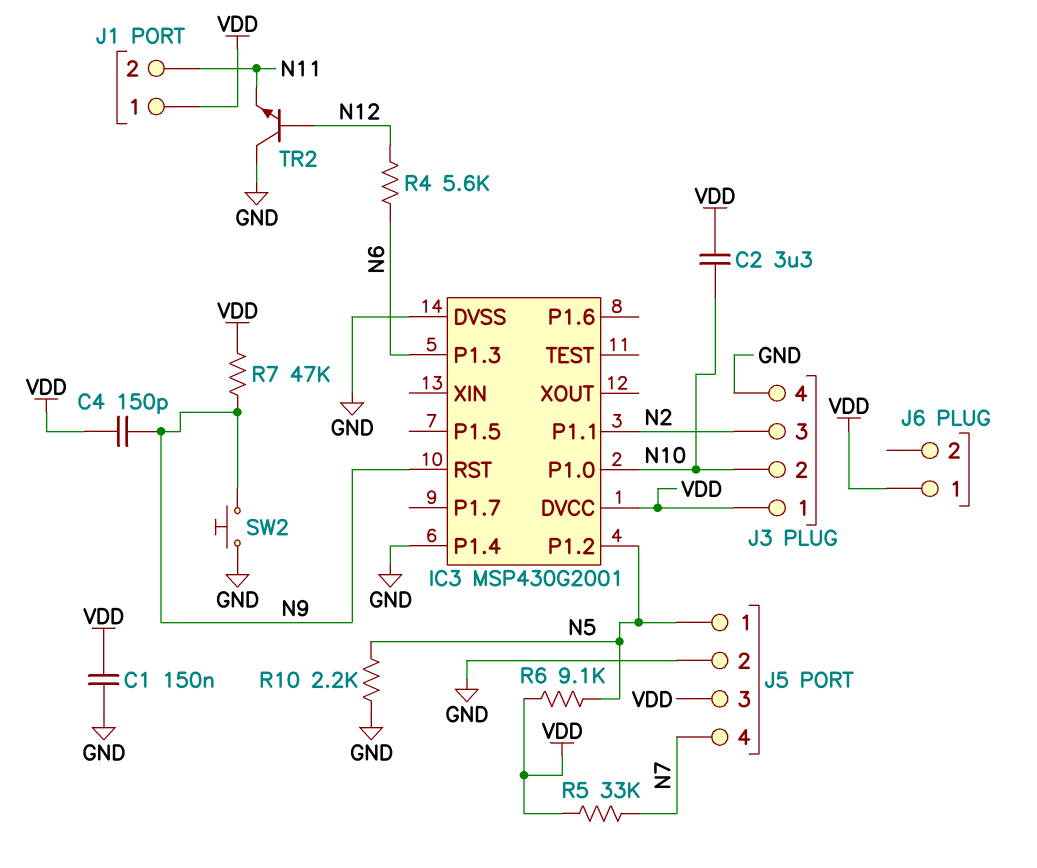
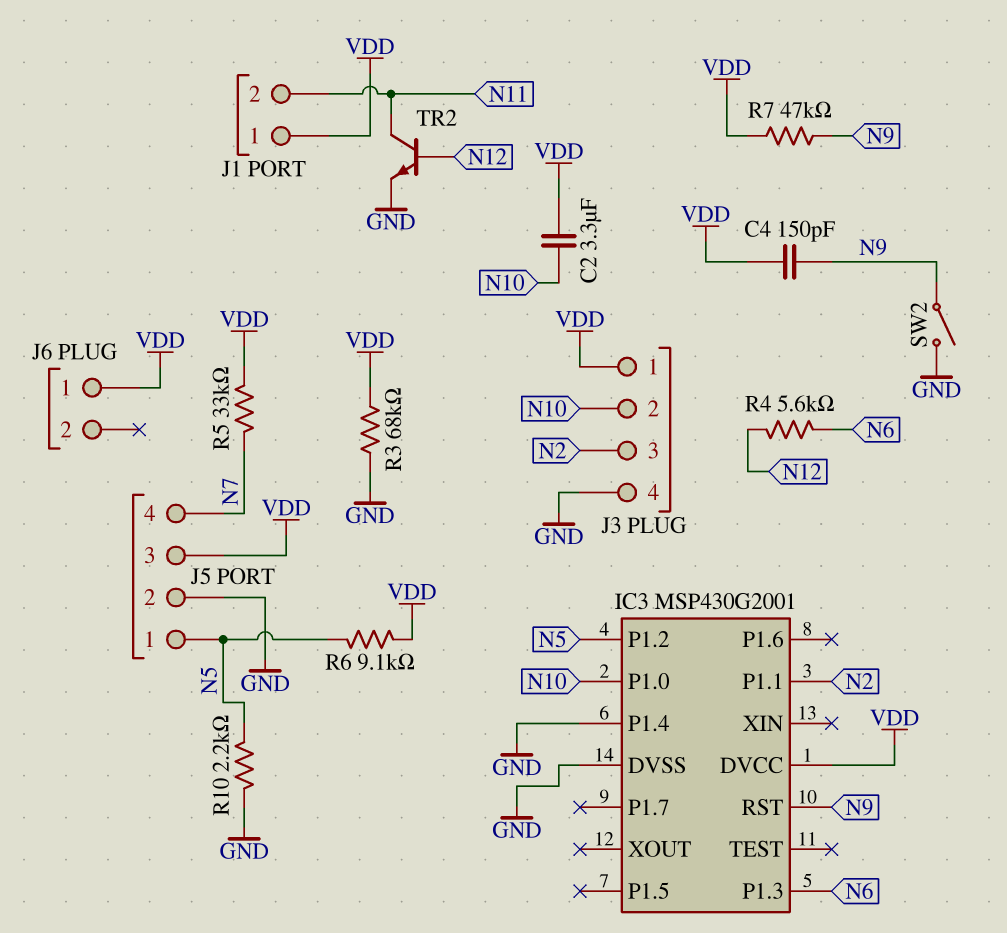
C1: 150nF (GND, VDD) -> none
R3: none -> 68k (GND, VDD)
SW2: button (GND, N9) -> switch (GND, N9)
TR2: NPN (B N12, C GND, E N11) -> NPN (B N12, C N11, E GND)

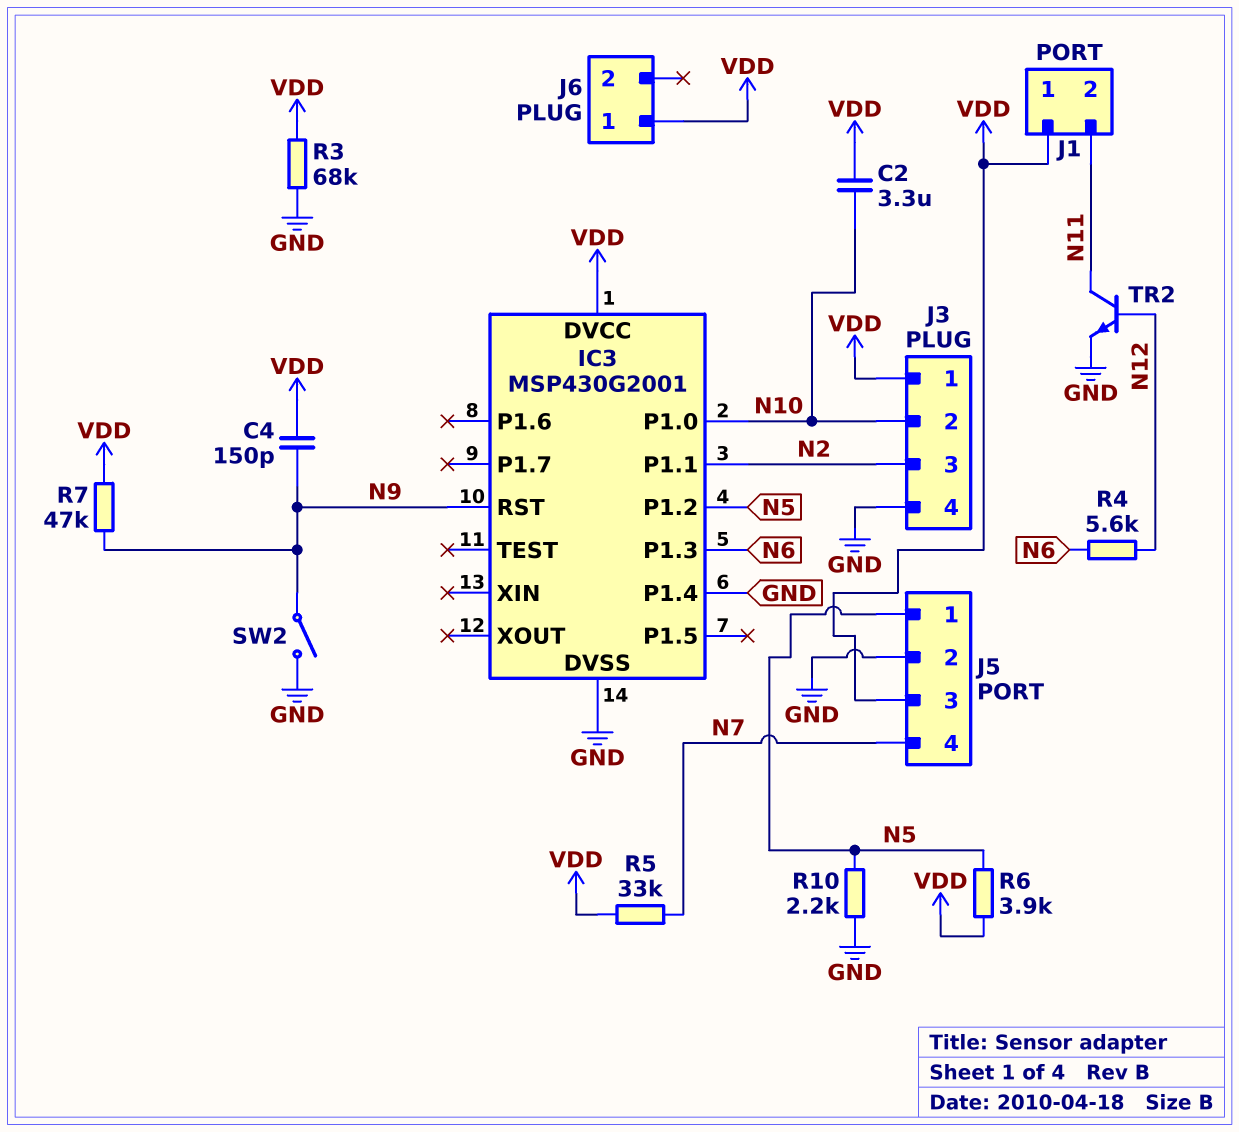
R6: 9.1k (N5, VDD) -> 3.9k (N5, VDD)

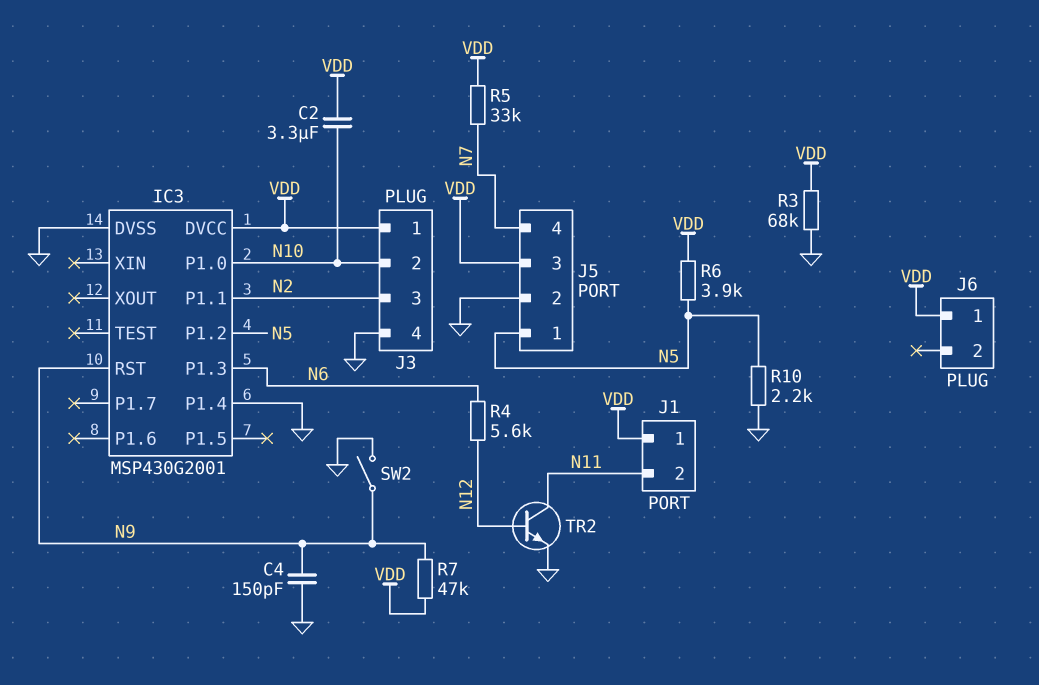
C4: 150pF (N9, VDD) -> 150pF (GND, N9)

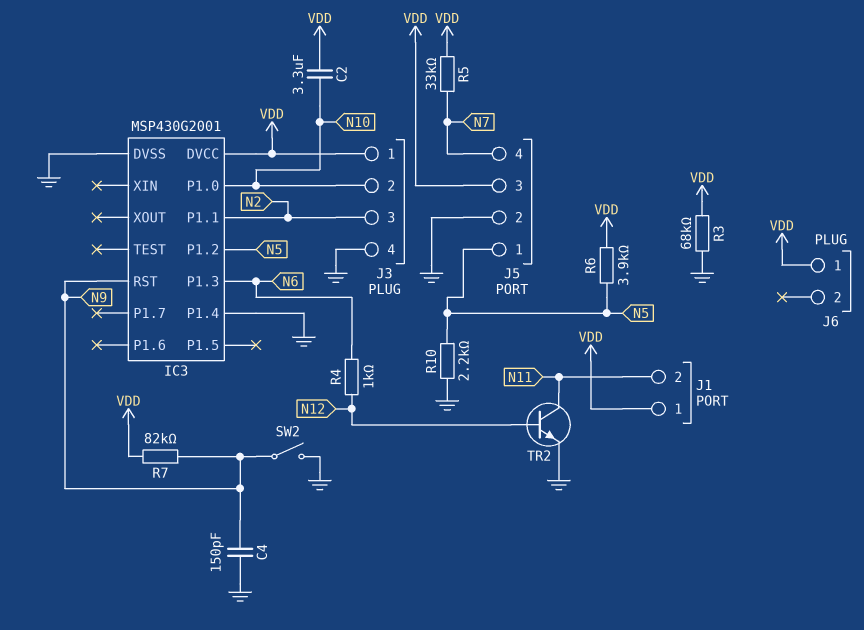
R4: 5.6k (N6, N12) -> 1k (N6, N12)
R7: 47k (N9, VDD) -> 82k (N9, VDD)

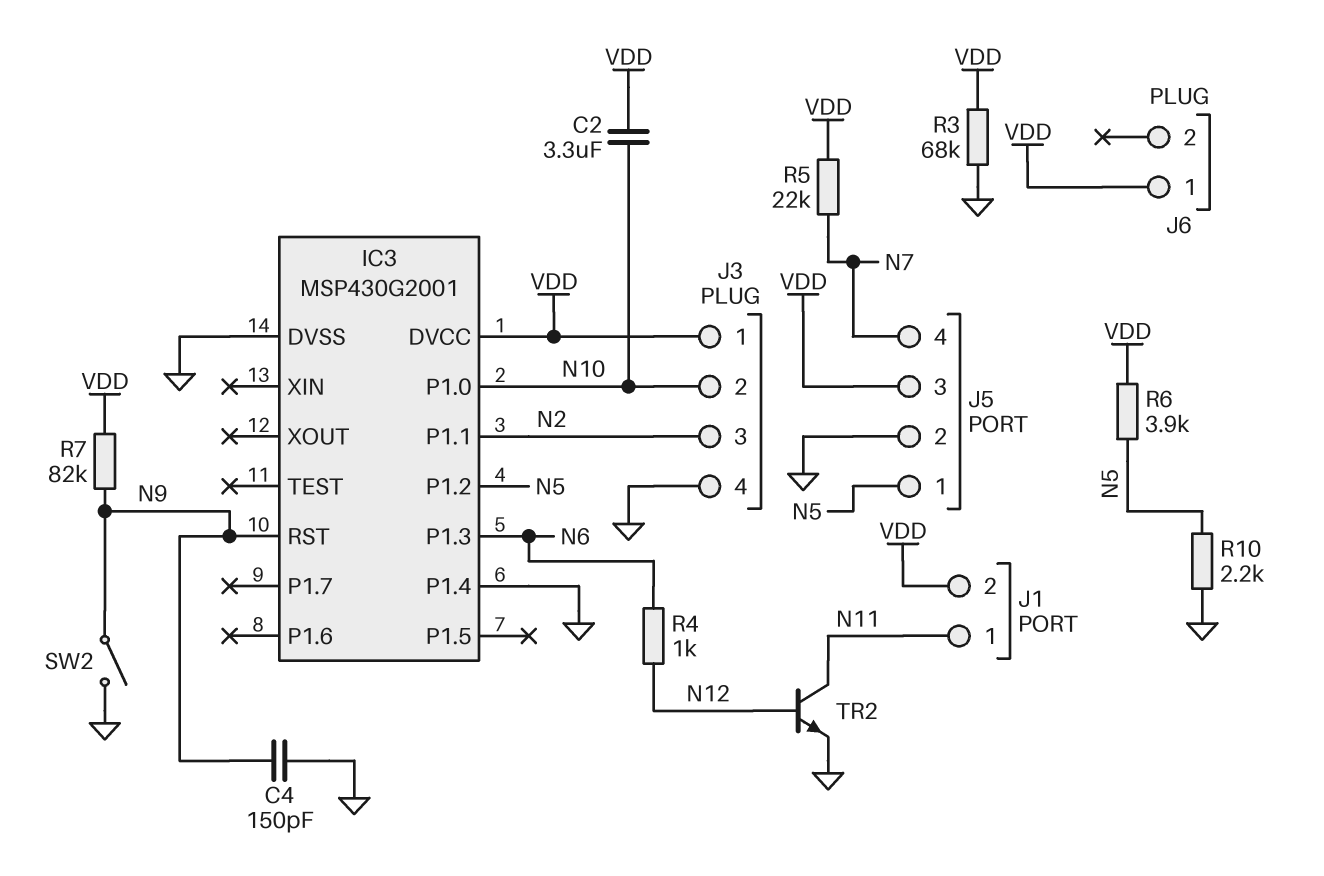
J1 pin 1: VDD -> N11
J1 pin 2: N11 -> VDD
R5: 33k (N7, VDD) -> 22k (N7, VDD)

